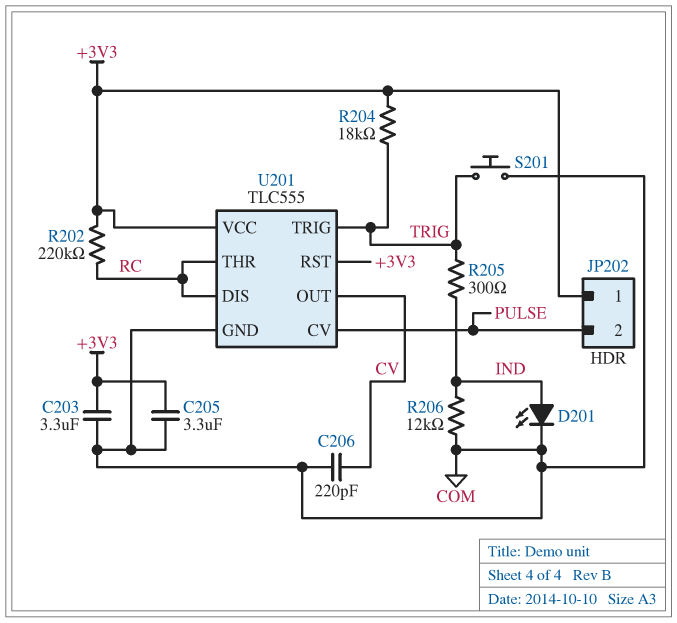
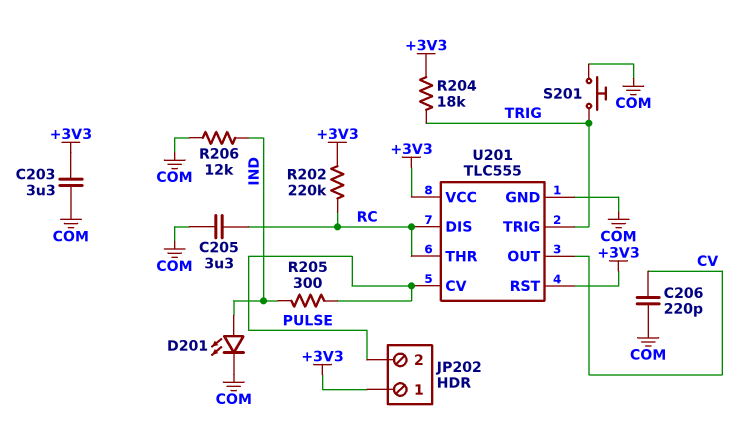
C205: 3.3uF (+3V3, COM) -> 3.3uF (COM, RC)
R205: 300 (IND, TRIG) -> 300 (IND, PULSE)

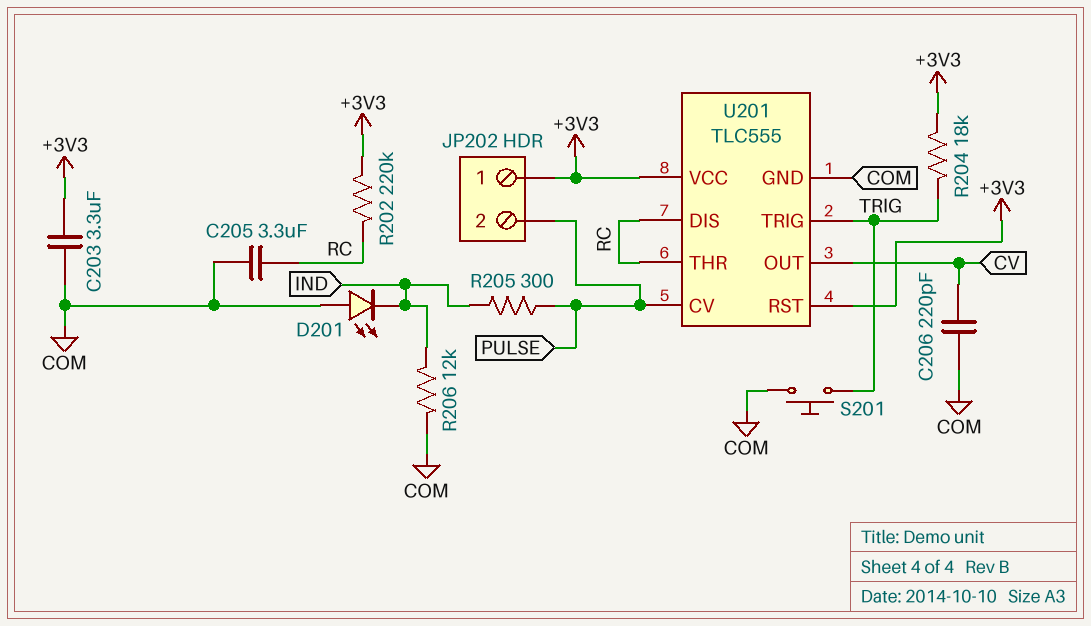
D201: LED (A IND, K COM) -> LED (A COM, K IND)

